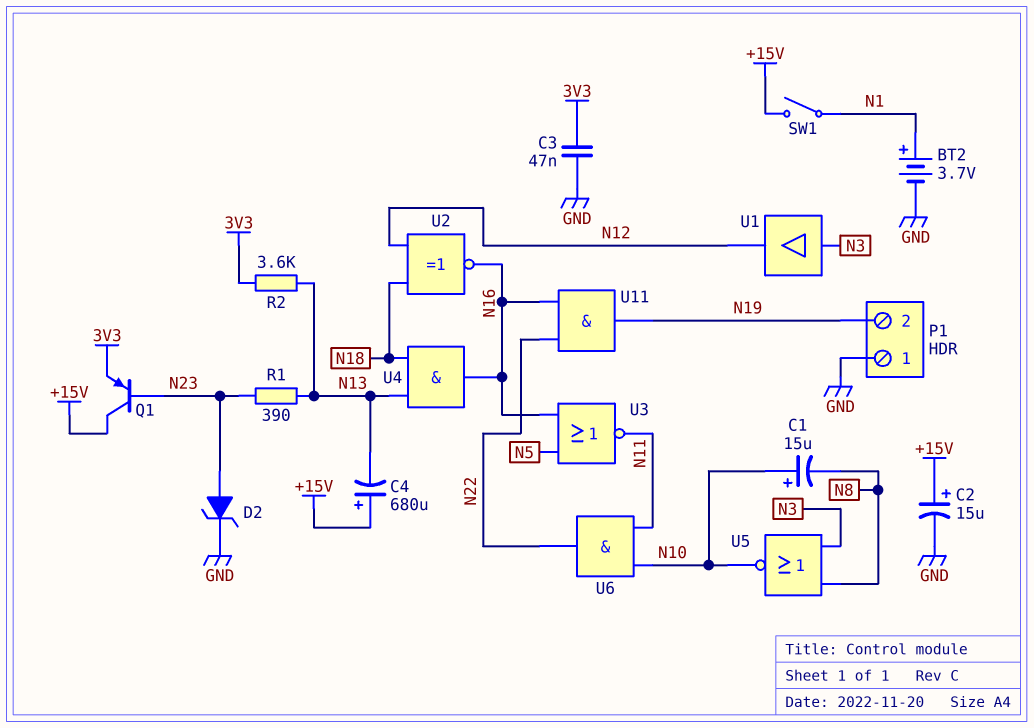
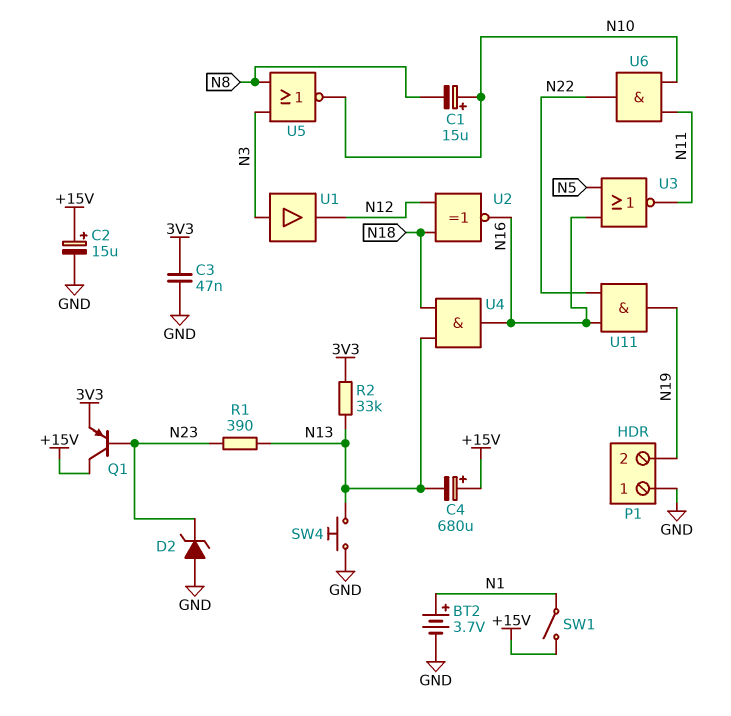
D2: zener (A N23, K GND) -> zener (A GND, K N23)
R2: 3.6k (3V3, N13) -> 33k (3V3, N13)
SW4: none -> button (GND, N13)

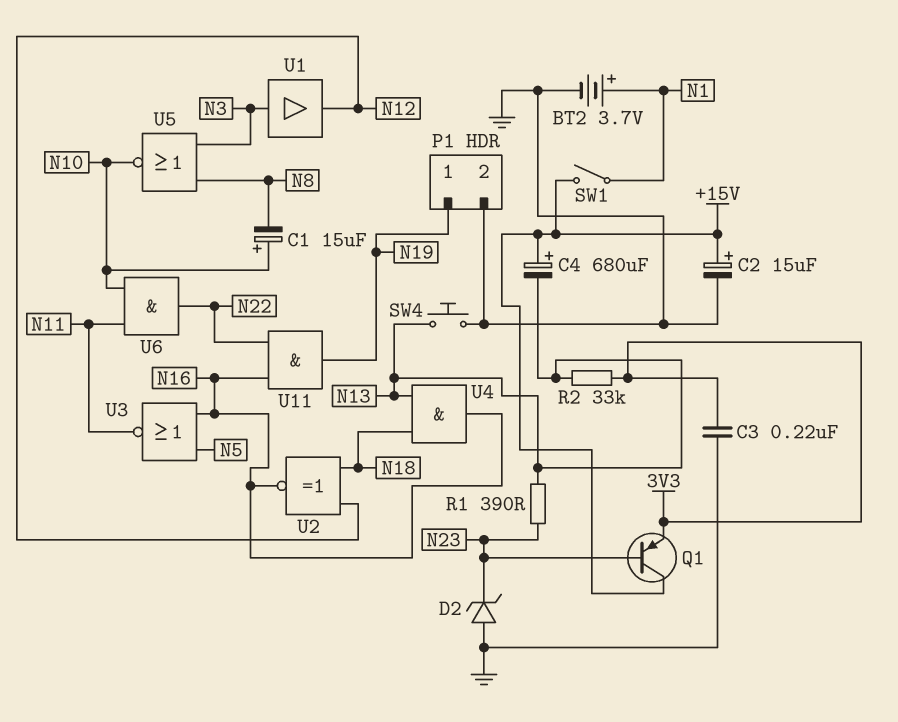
C3: 47nF (3V3, GND) -> 220nF (3V3, GND)
P1 pin 1: GND -> N19
P1 pin 2: N19 -> GND

